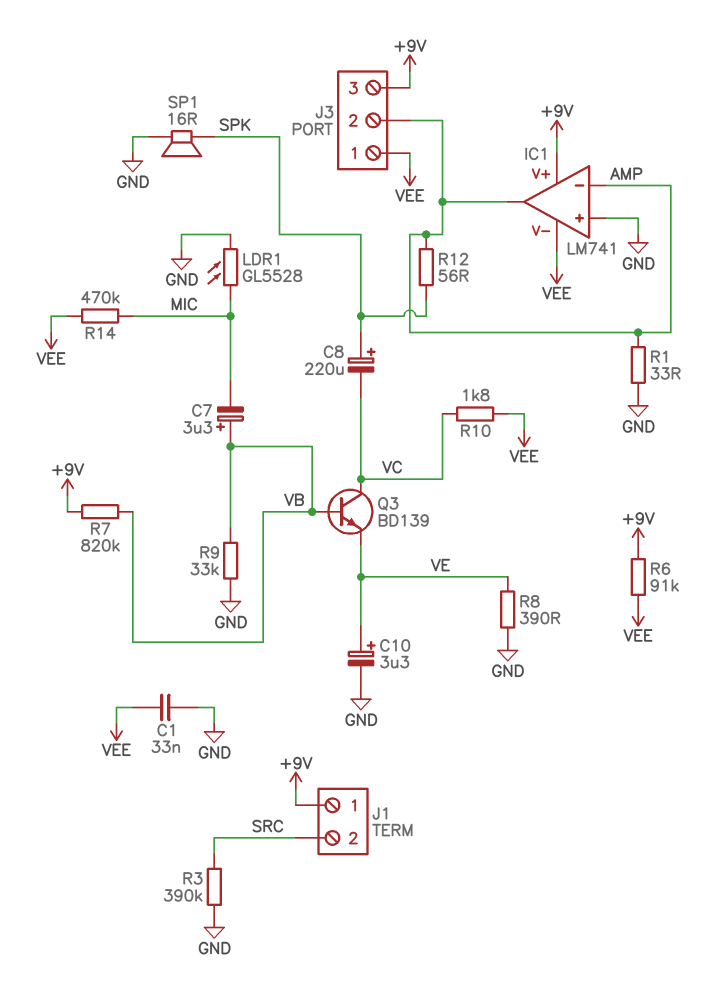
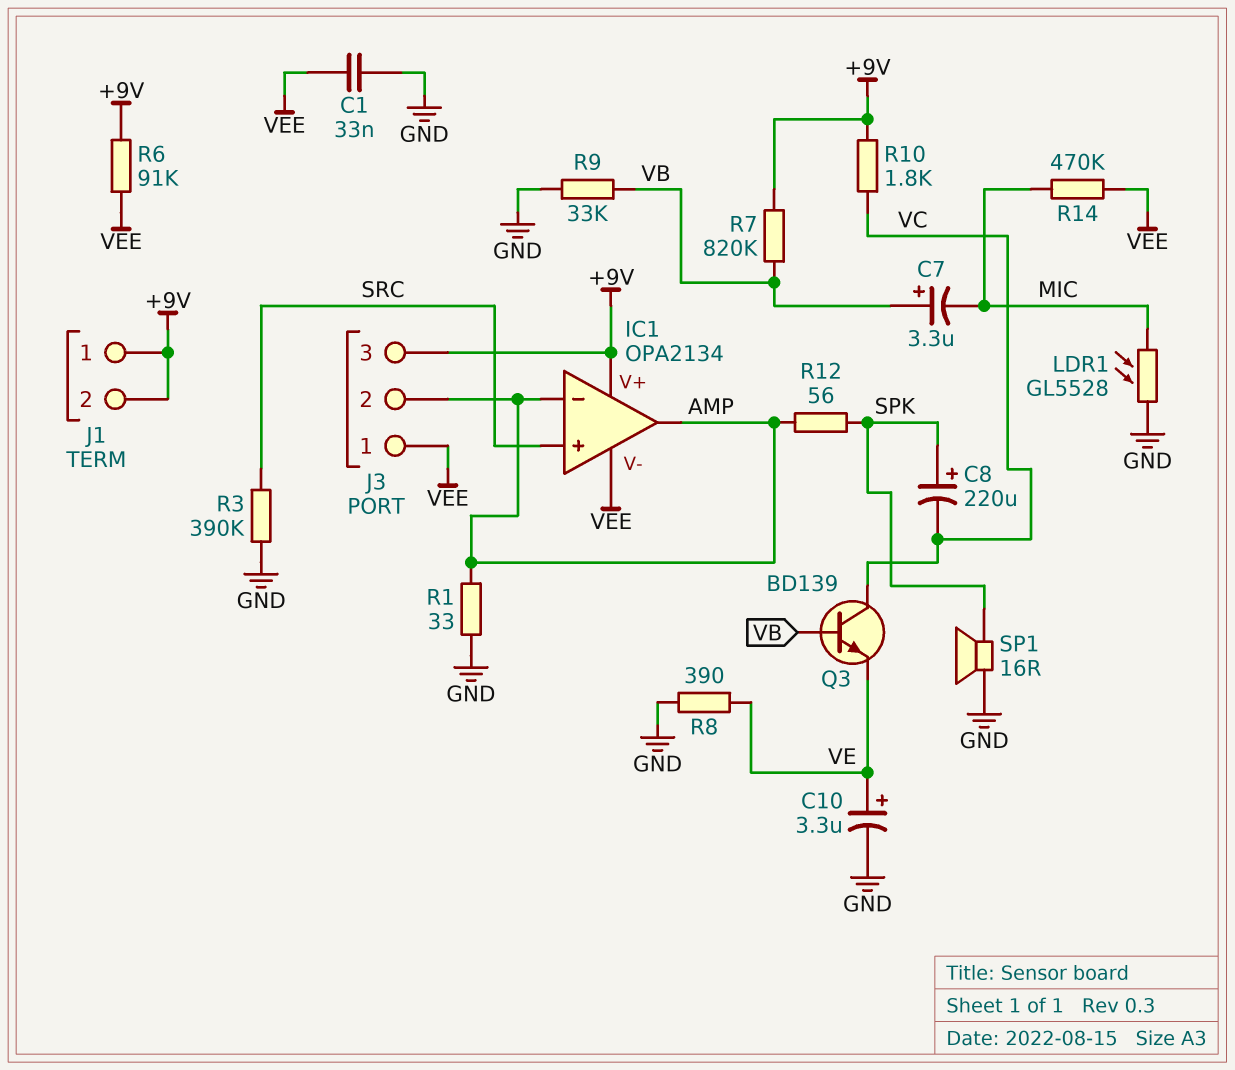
IC1: LM741 -> OPA2134
IC1 pin in+: GND -> SRC
J1 pin 2: SRC -> +9V
R10: 1.8k (VC, VEE) -> 1.8k (+9V, VC)

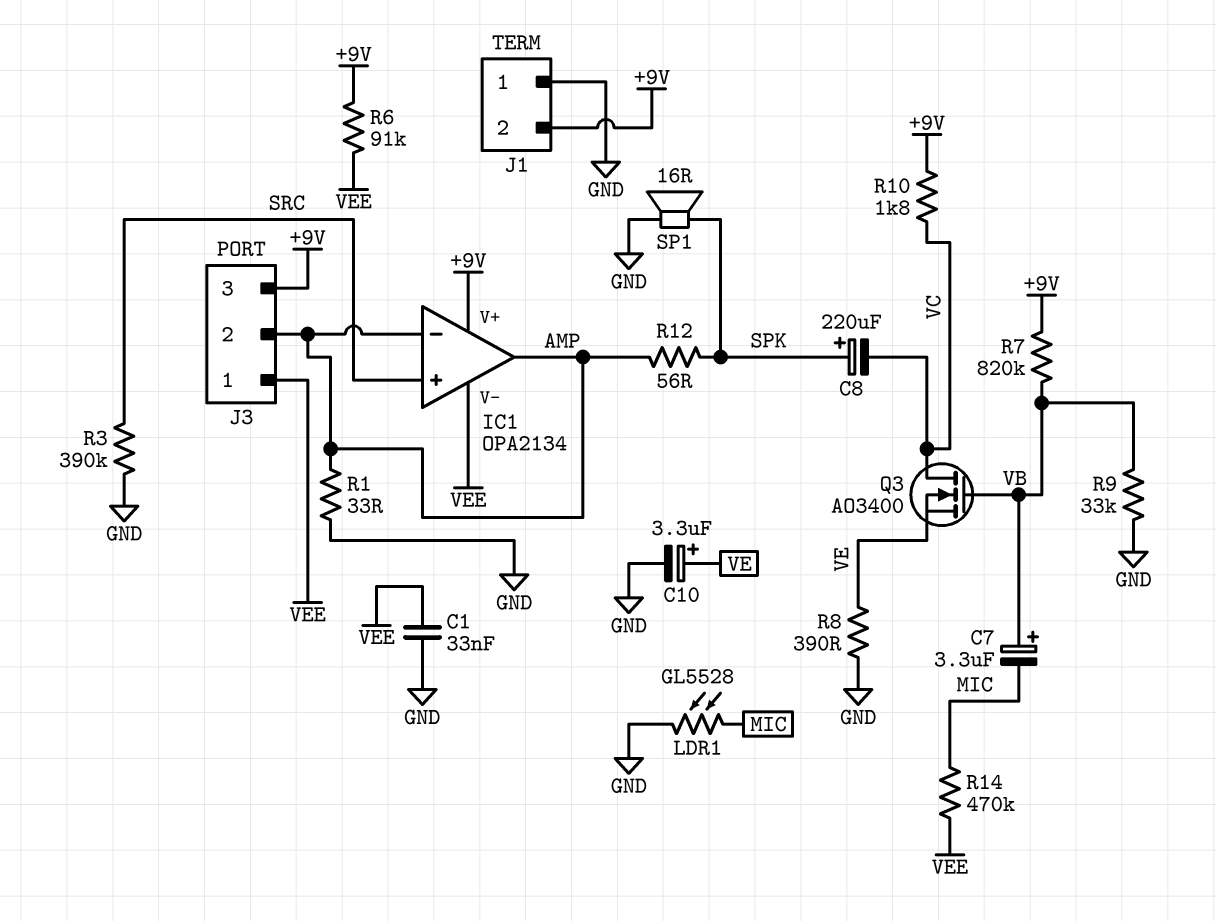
J1 pin 1: +9V -> GND
Q3: NPN BD139 (B VB, C VC, E VE) -> NMOS AO3400 (G VB, D VC, S VE)

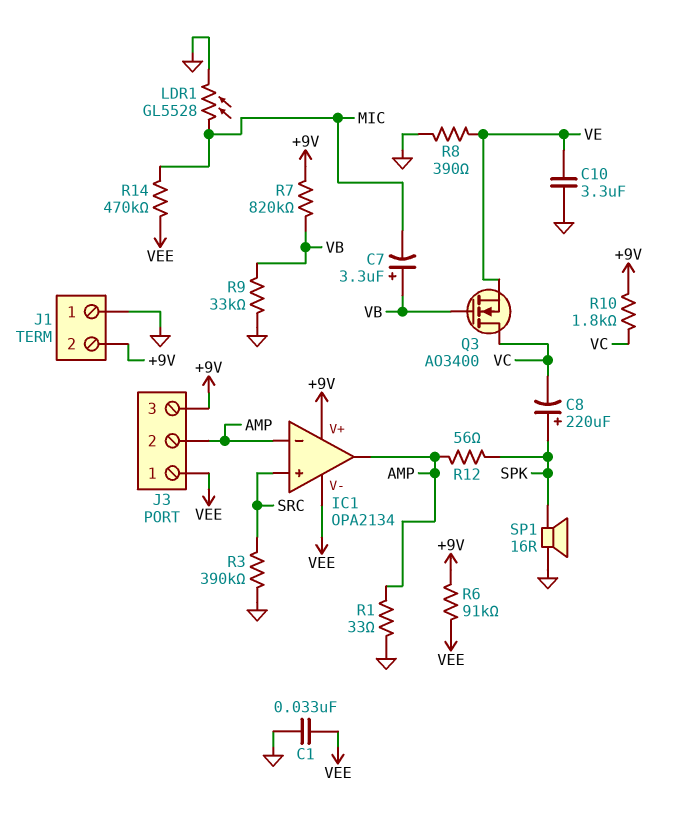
C10: 3.3uF (plus VE, minus GND) -> 3.3uF (GND, VE)

